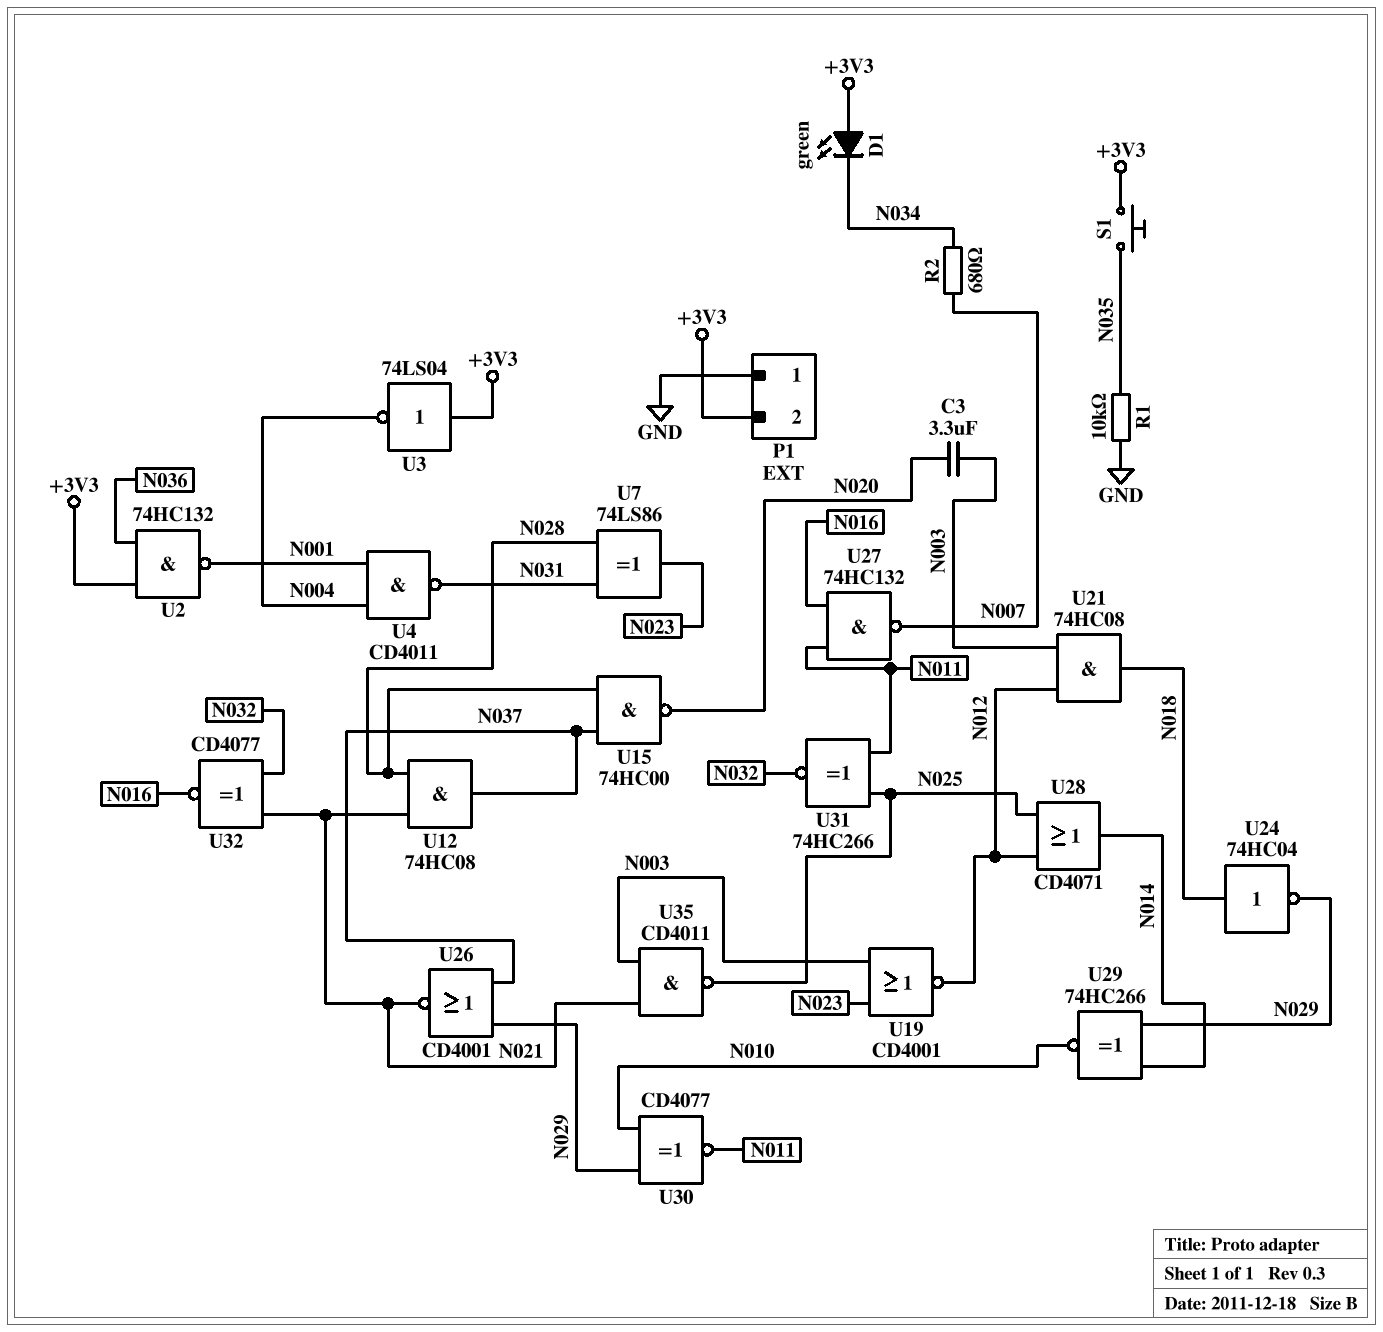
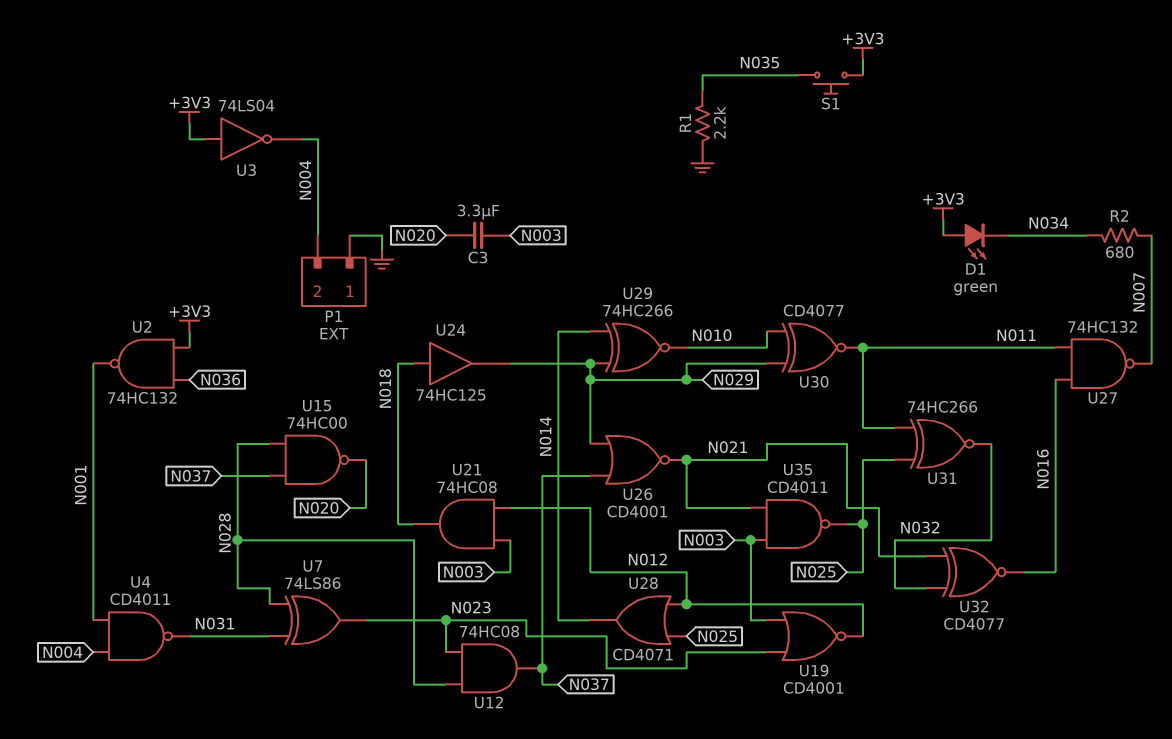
P1 pin 2: +3V3 -> N004
R1: 10k (GND, N035) -> 2.2k (GND, N035)
U12: AND 74HC08 (in N021, in N028, out N037) -> AND 74HC08 (in N023, in N028, out N037)
U24: NOT 74HC04 (in N018, out N029) -> buffer 74HC125 (in N018, out N029)

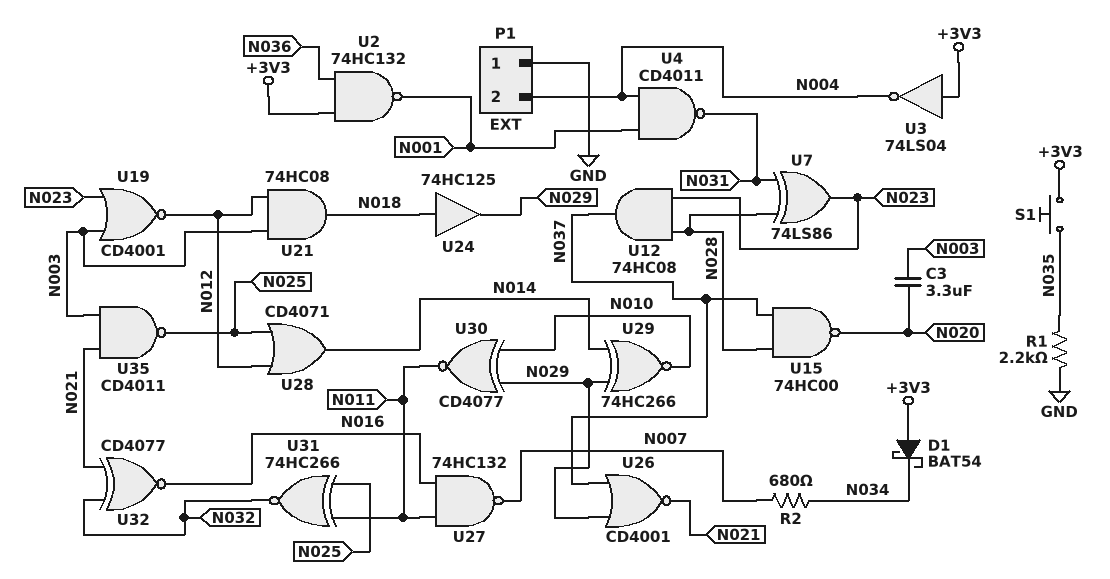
D1: LED green (A +3V3, K N034) -> schottky BAT54 (A +3V3, K N034)

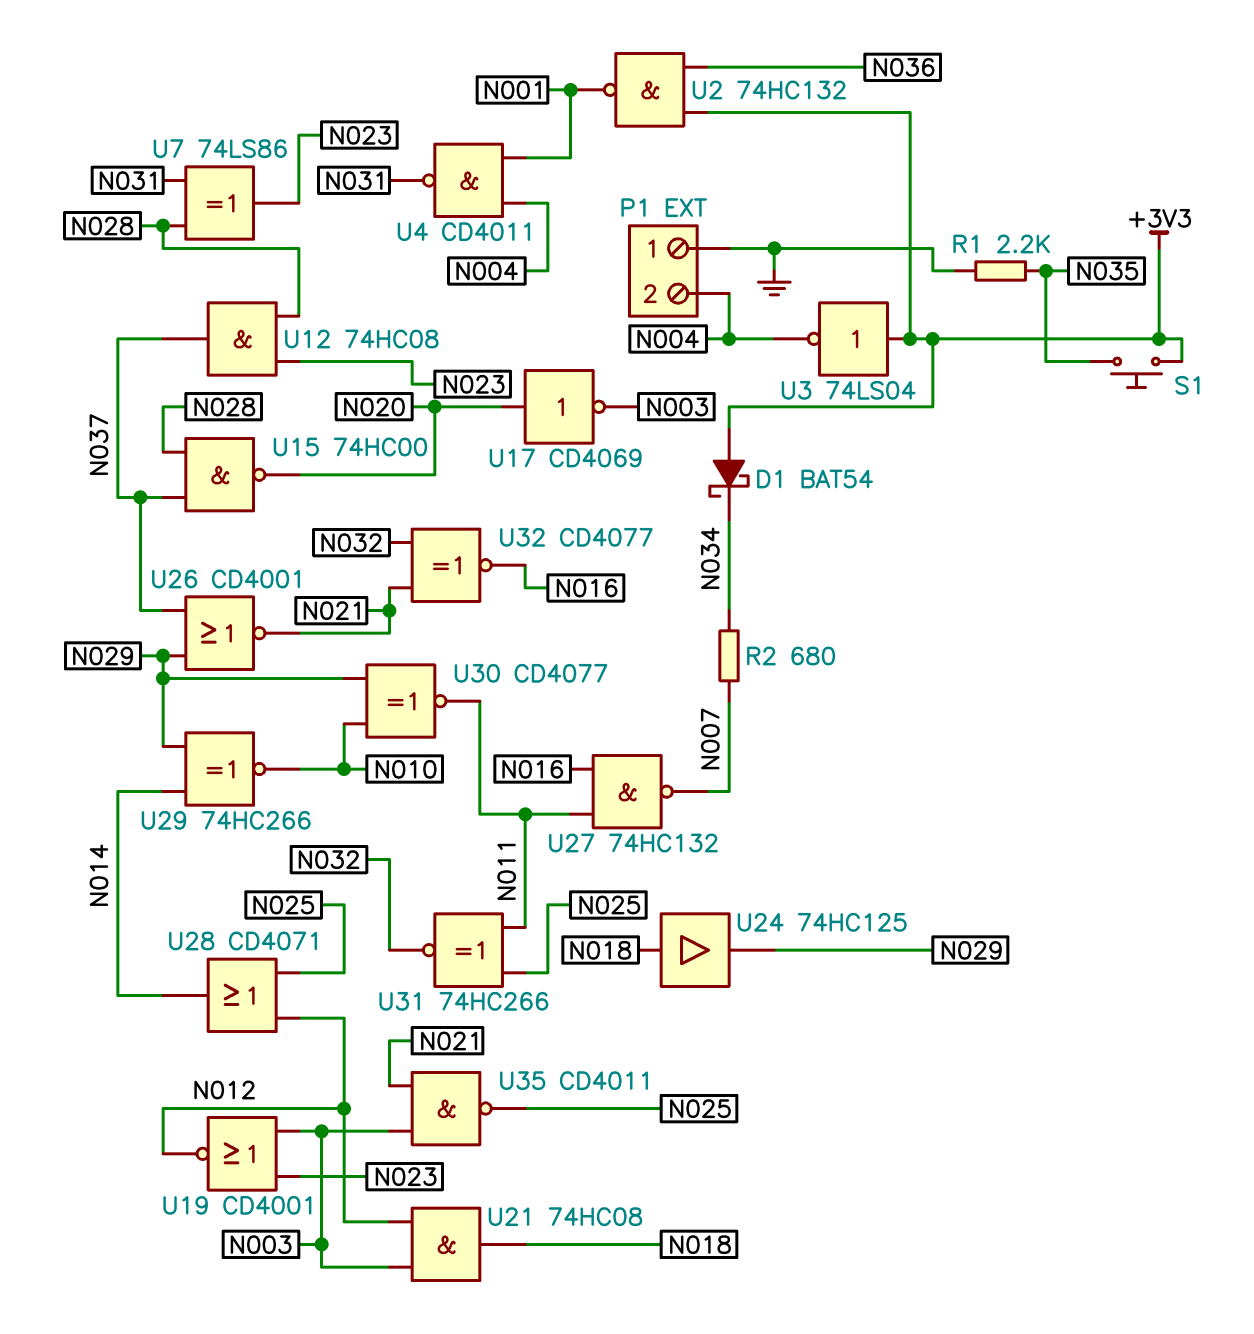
C3: 3.3uF (N003, N020) -> none
U17: none -> NOT CD4069 (in N020, out N003)

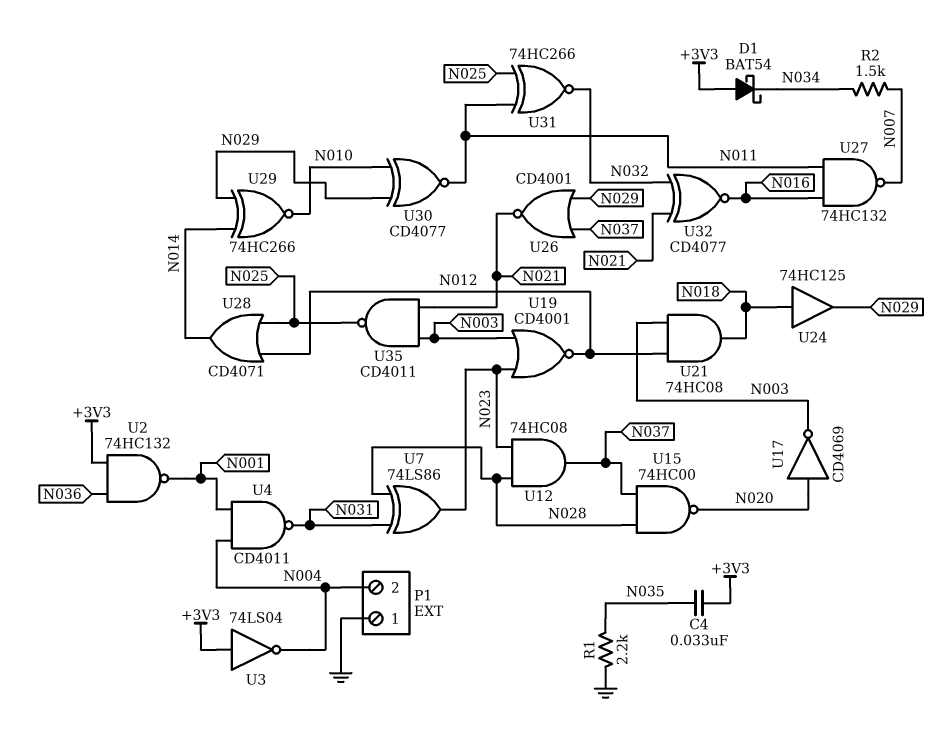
C4: none -> 33nF (+3V3, N035)
R2: 680 (N007, N034) -> 1.5k (N007, N034)
S1: button (+3V3, N035) -> none

